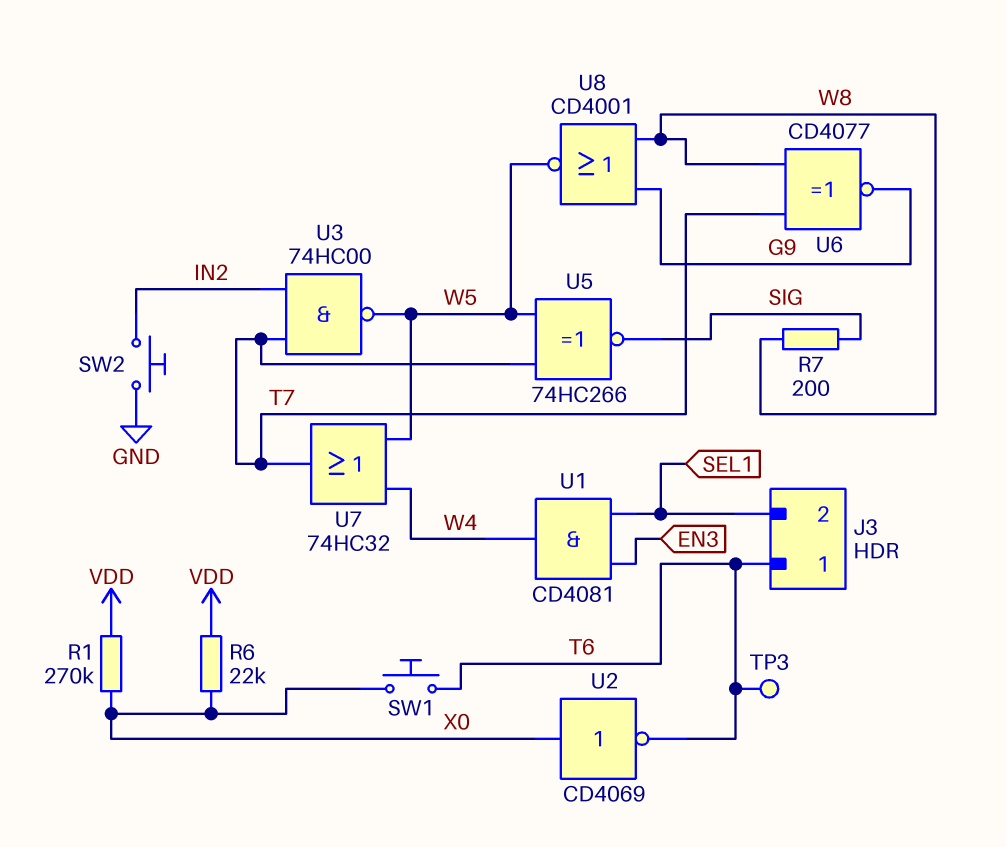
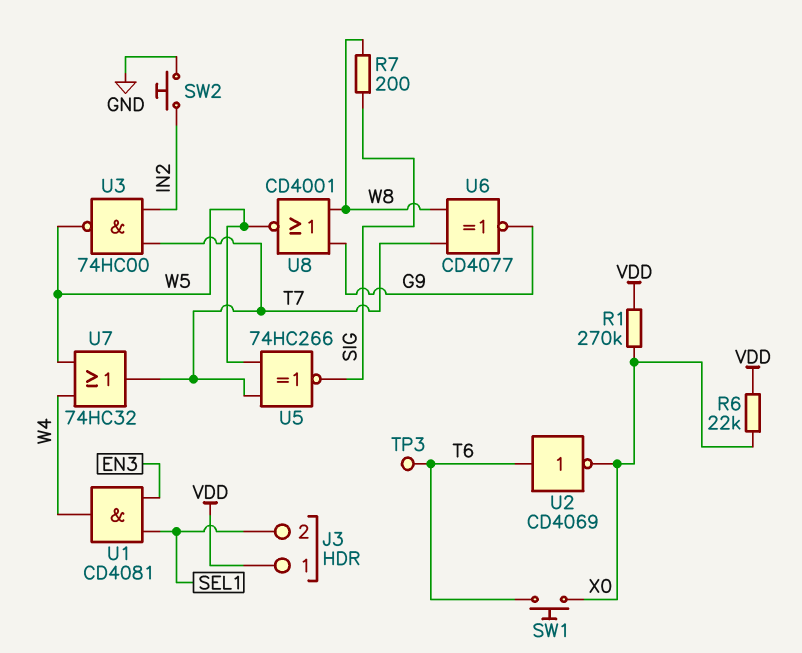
J3 pin 1: T6 -> VDD
U2: NOT CD4069 (in X0, out T6) -> NOT CD4069 (in T6, out X0)

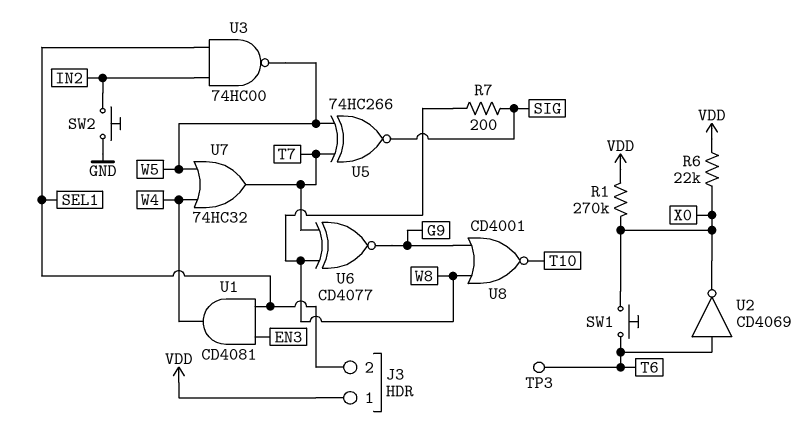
U3: NAND 74HC00 (in IN2, in T7, out W5) -> NAND 74HC00 (in IN2, in SEL1, out W5)
U8: NOR CD4001 (in G9, in W8, out W5) -> NOR CD4001 (in G9, in W8, out T10)

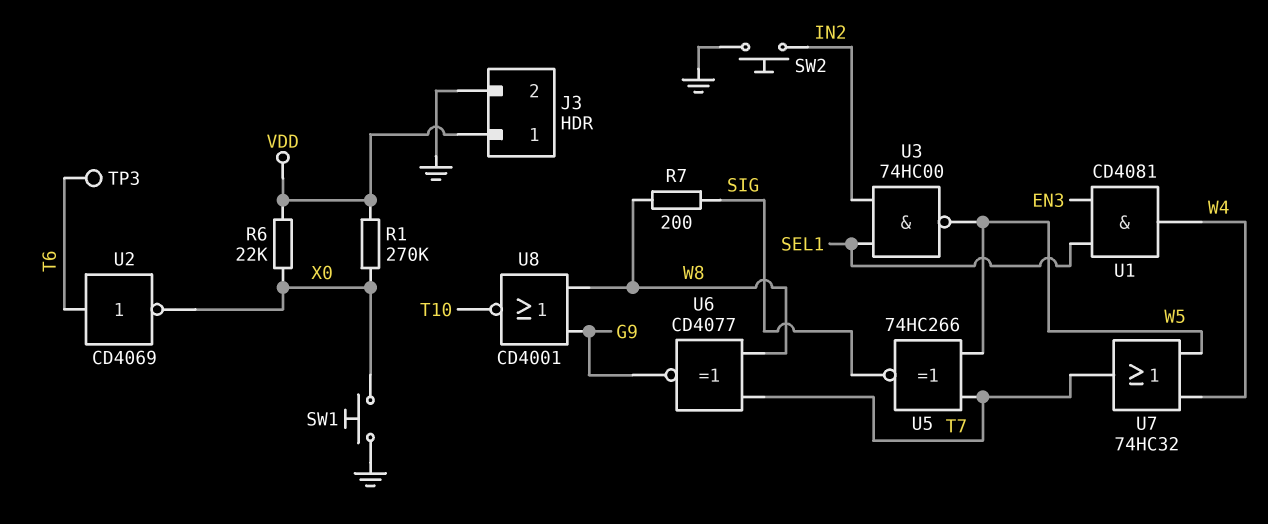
J3 pin 2: SEL1 -> GND
SW1: button (T6, X0) -> button (GND, X0)

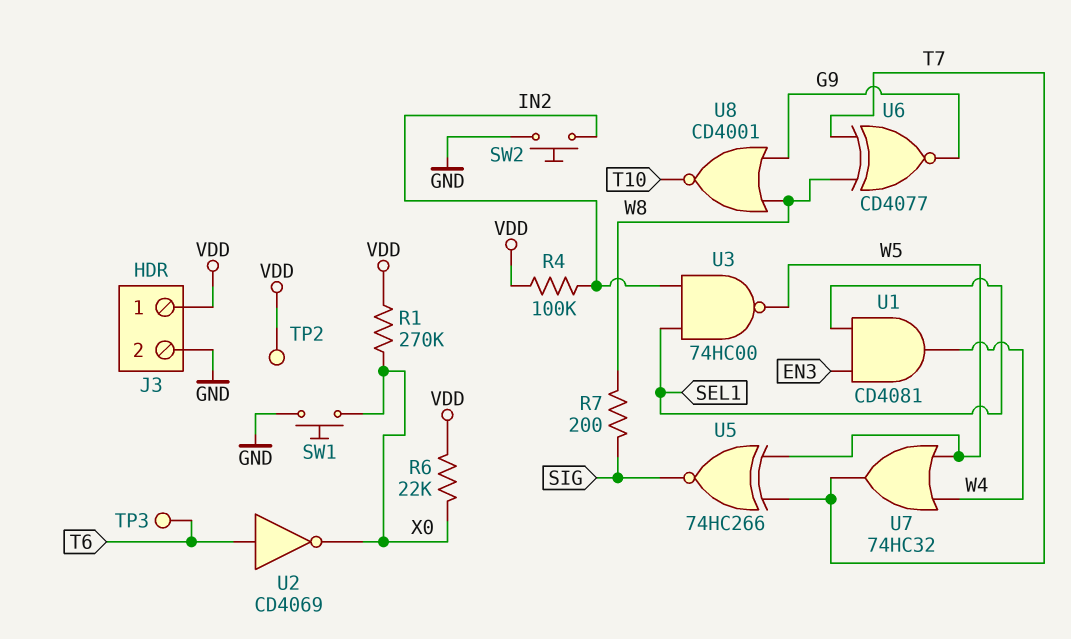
R4: none -> 100k (IN2, VDD)
TP2: none -> test point (VDD)

